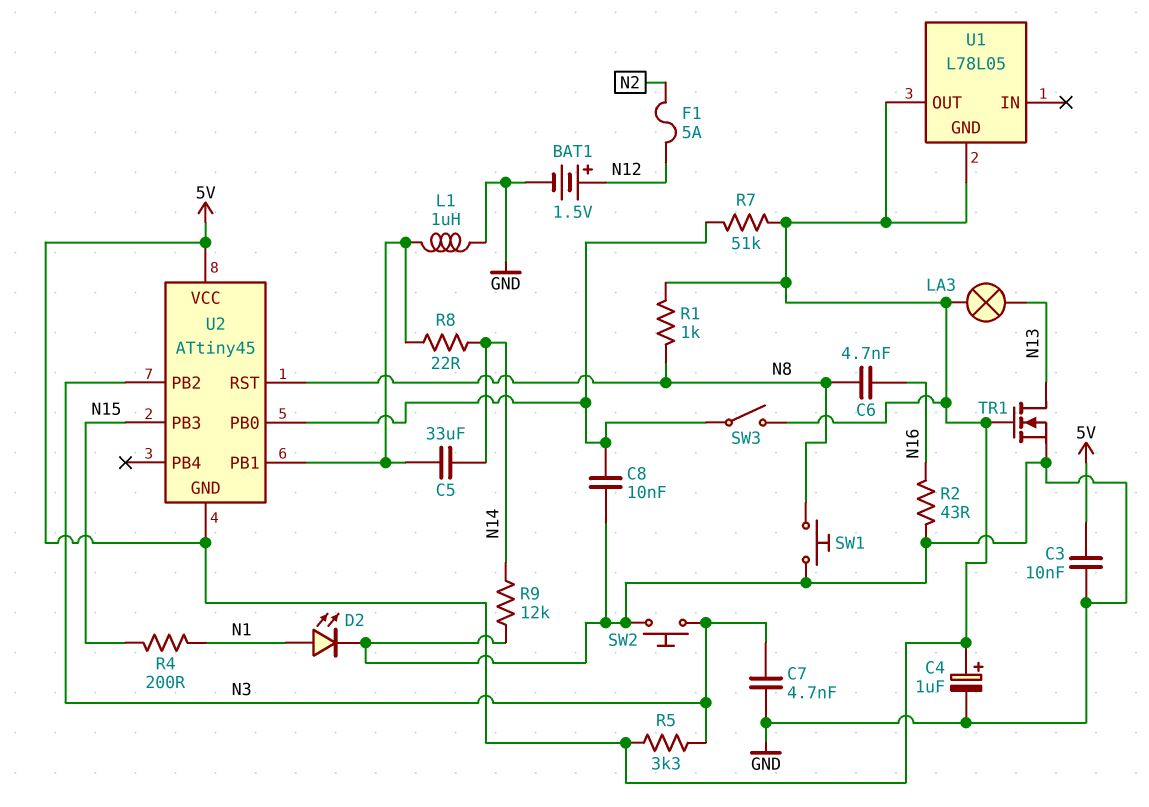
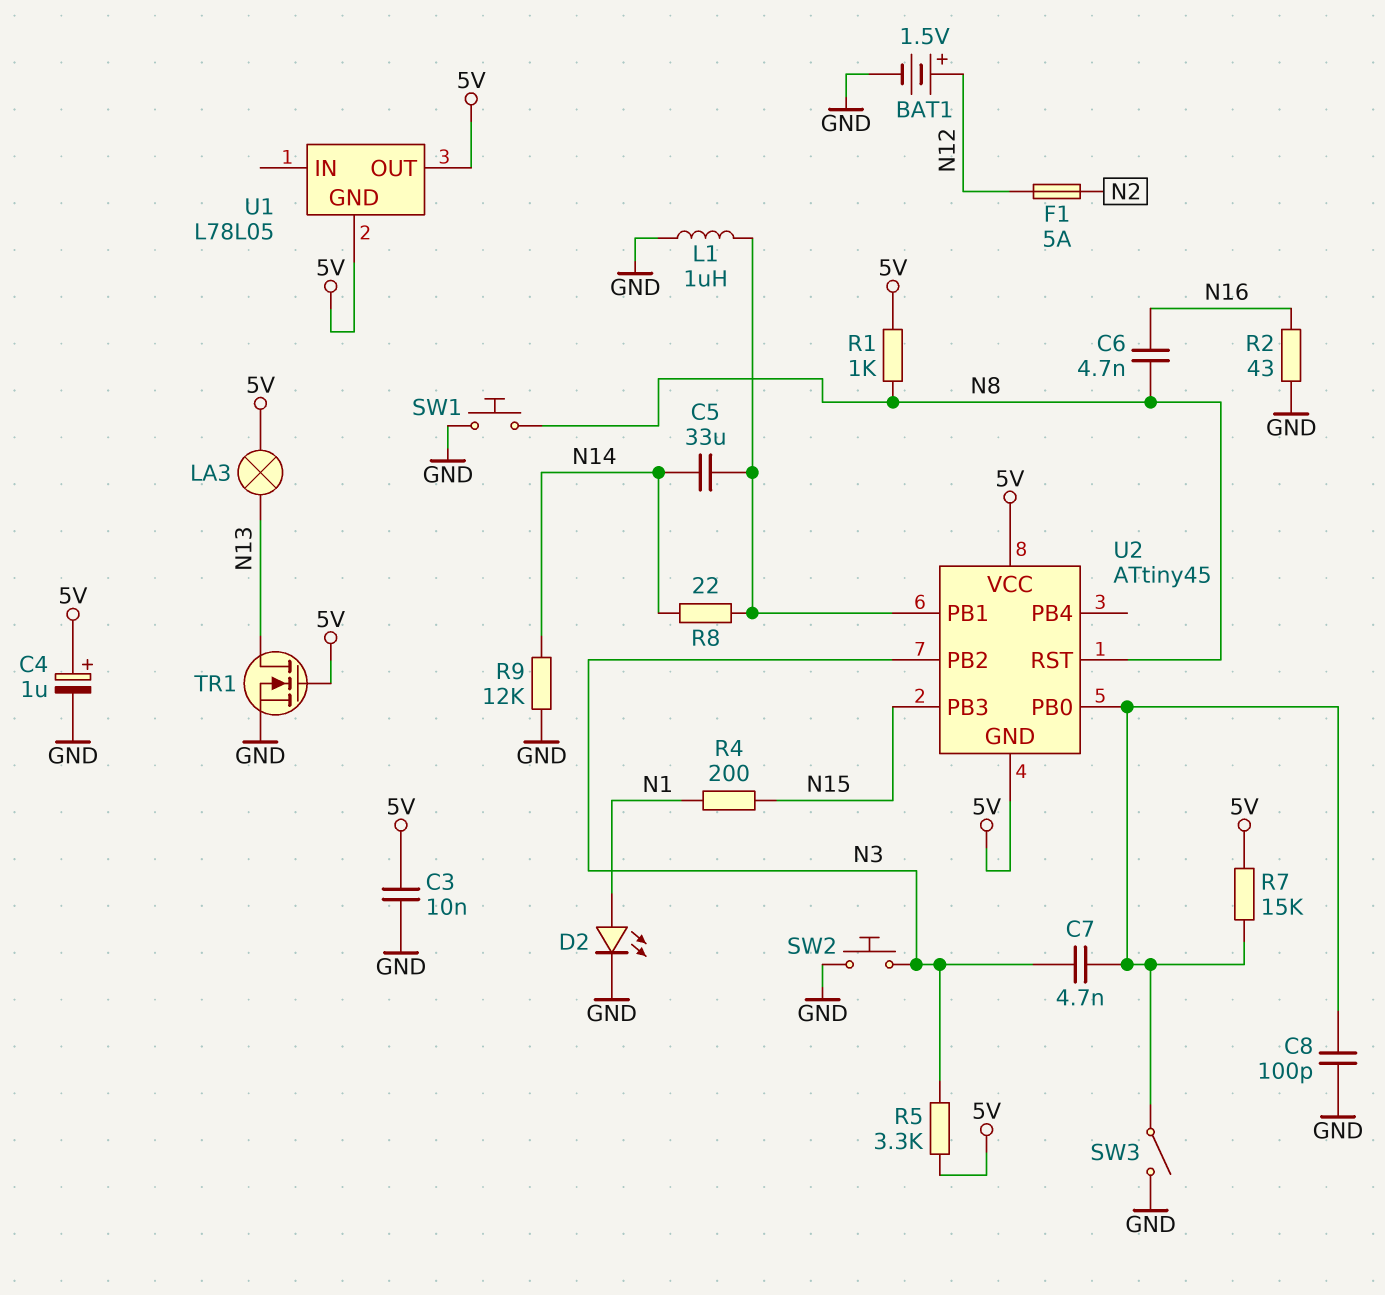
C7: 4.7nF (GND, N3) -> 4.7nF (N3, U2/PB0)
C8: 10nF (GND, U2/PB0) -> 100pF (GND, U2/PB0)
R7: 51k (5V, U2/PB0) -> 15k (5V, U2/PB0)
SW3: switch (5V, U2/PB0) -> switch (GND, U2/PB0)

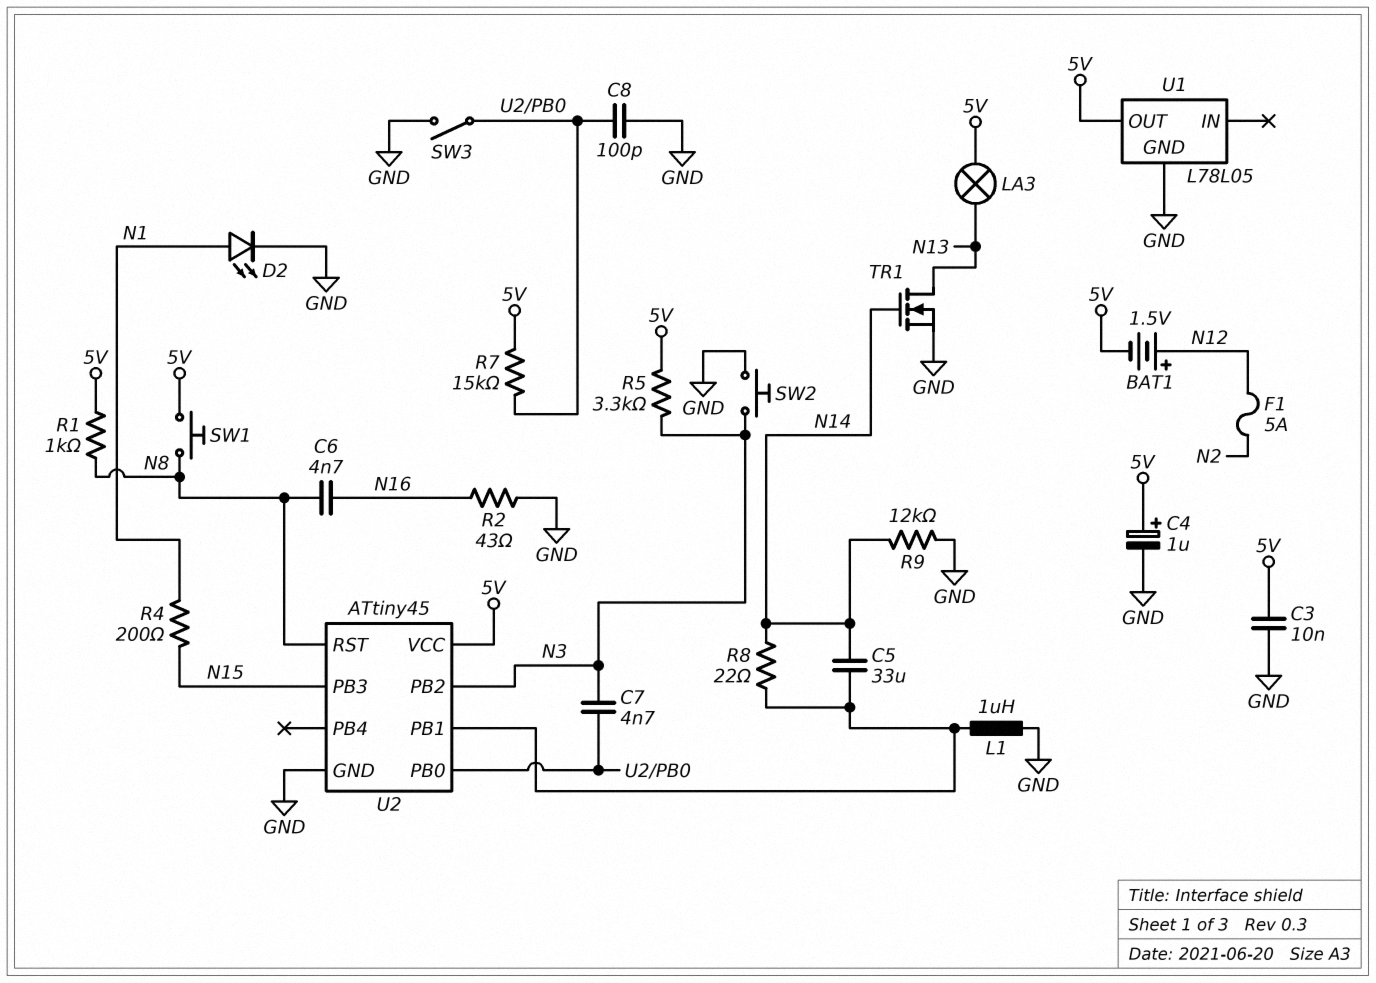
BAT1: 1.5V (plus N12, minus GND) -> 1.5V (plus N12, minus 5V)
SW1: button (GND, N8) -> button (5V, N8)
TR1: NMOS (G 5V, D N13, S GND) -> NMOS (G N14, D N13, S GND)
U1 pin GND: 5V -> GND
U2 pin GND: 5V -> GND

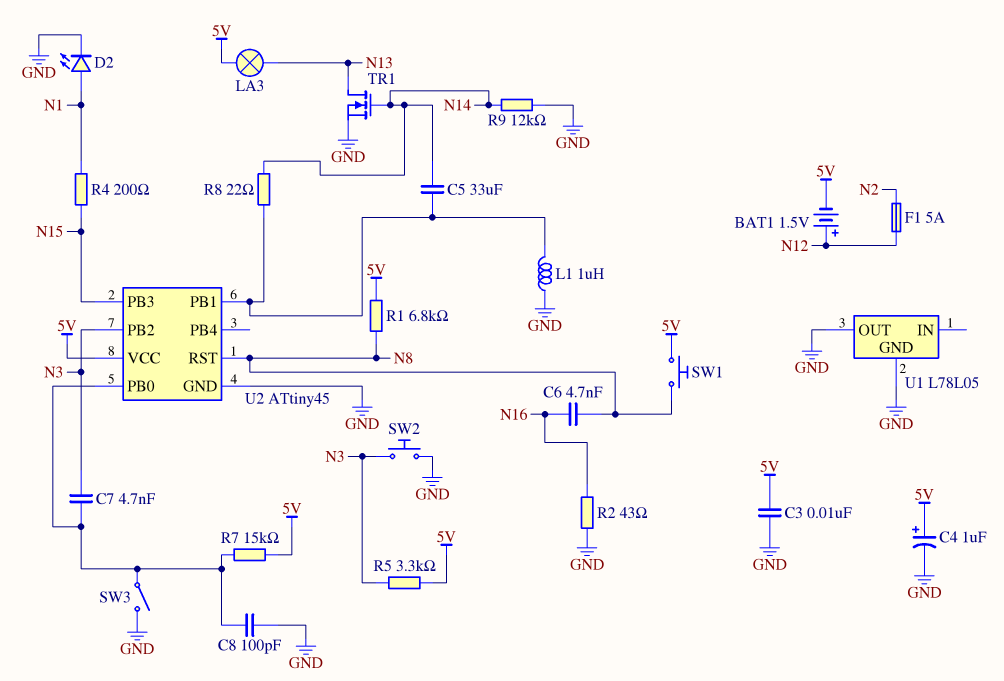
R1: 1k (5V, N8) -> 6.8k (5V, N8)
U1 pin OUT: 5V -> GND

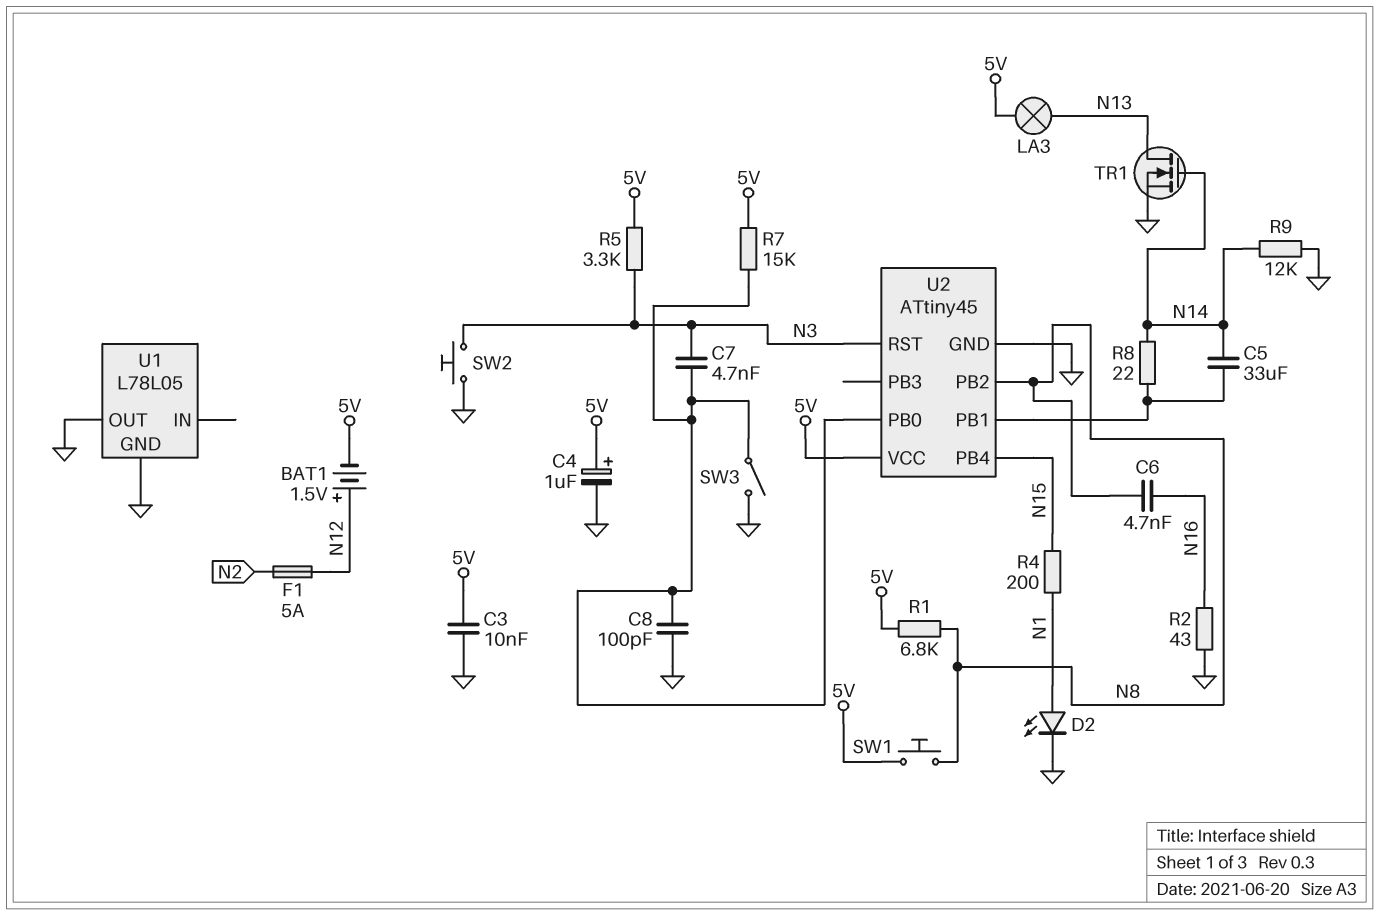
L1: 1uH (GND, U2/PB1) -> none
U2 pin PB2: N3 -> N8
U2 pin PB3: N15 -> none
U2 pin PB4: none -> N15
U2 pin RST: N8 -> N3

